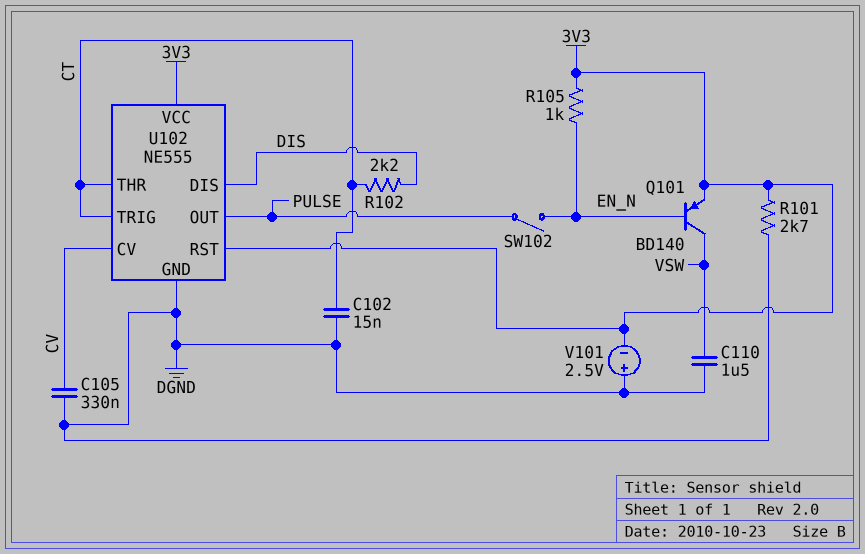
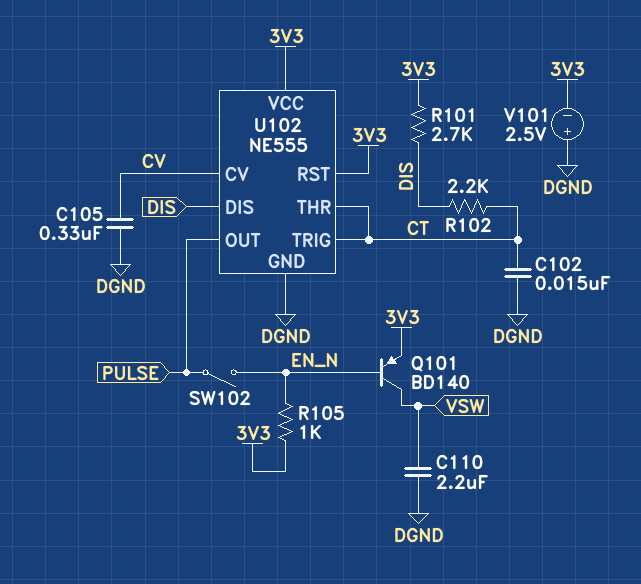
C110: 1.5uF (DGND, VSW) -> 2.2uF (DGND, VSW)
R101: 2.7k (3V3, DGND) -> 2.7k (3V3, DIS)

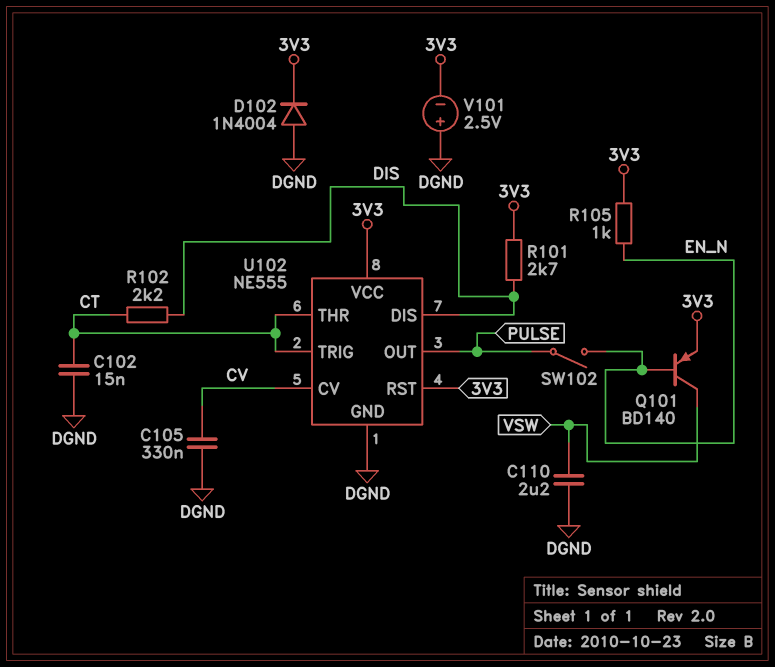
D102: none -> diode 1N4004 (A DGND, K 3V3)

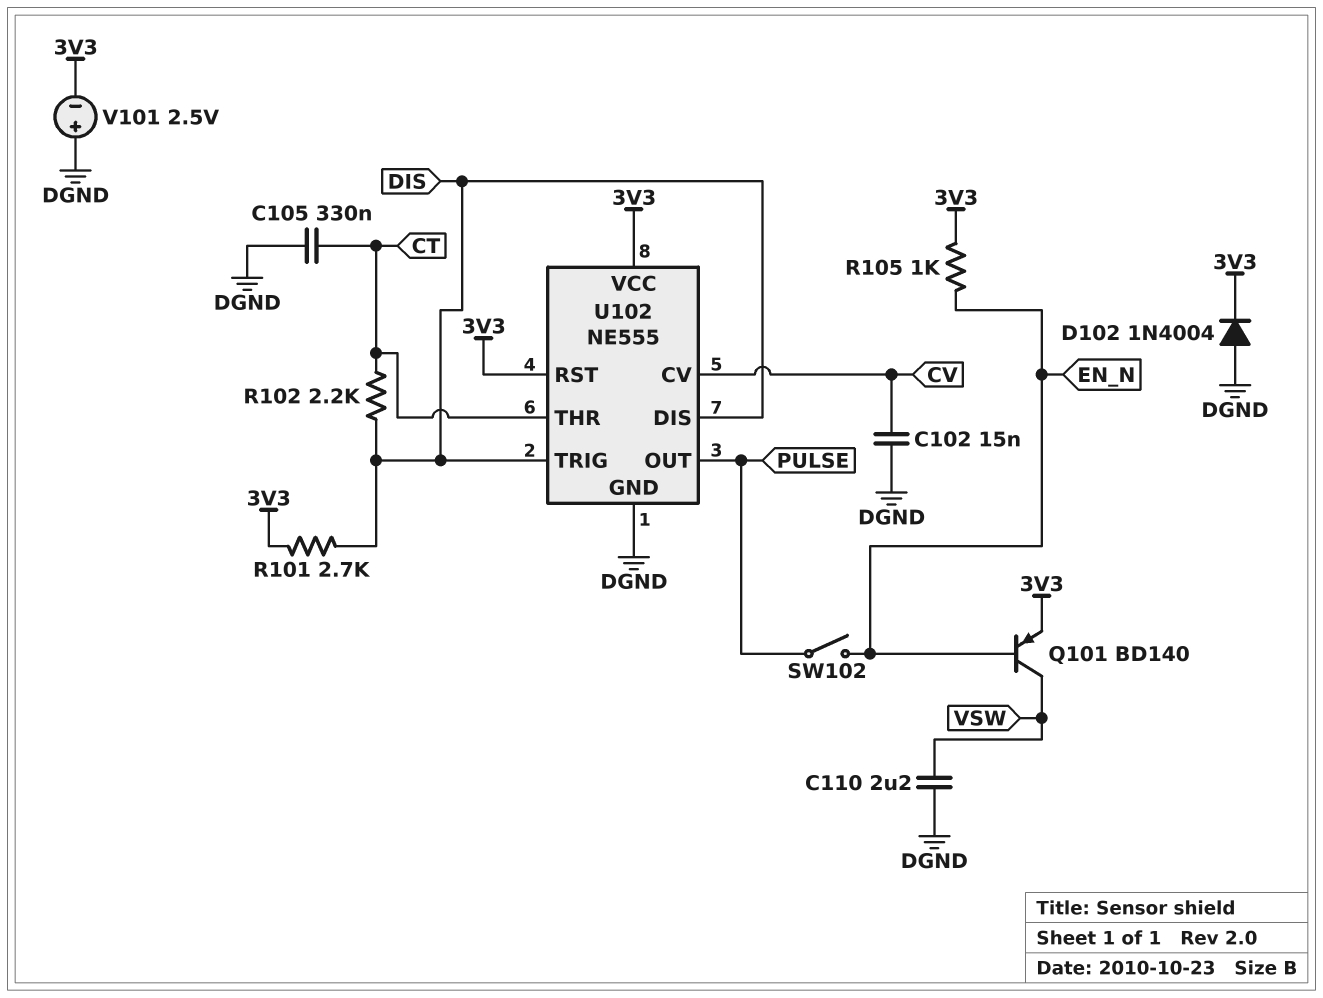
C102: 15nF (CT, DGND) -> 15nF (CV, DGND)
C105: 330nF (CV, DGND) -> 330nF (CT, DGND)
U102 pin TRIG: CT -> DIS

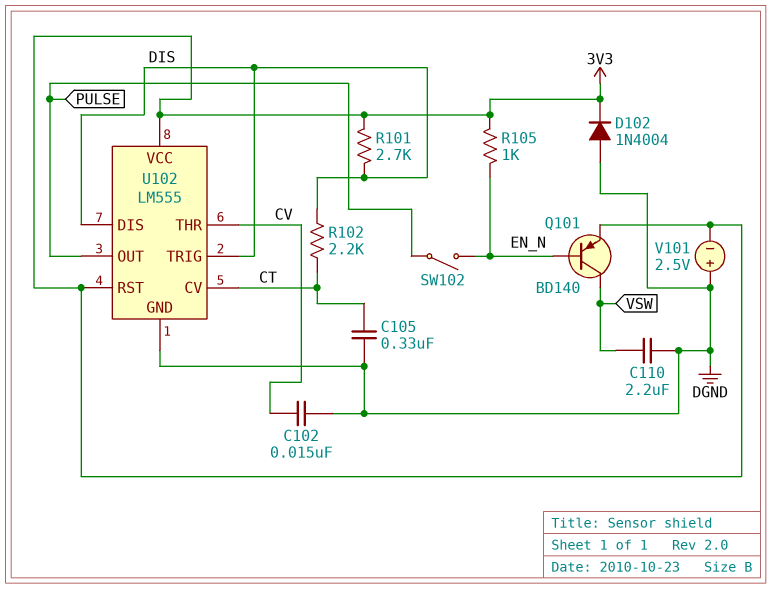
U102: NE555 -> LM555
U102 pin CV: CV -> CT
U102 pin THR: CT -> CV

